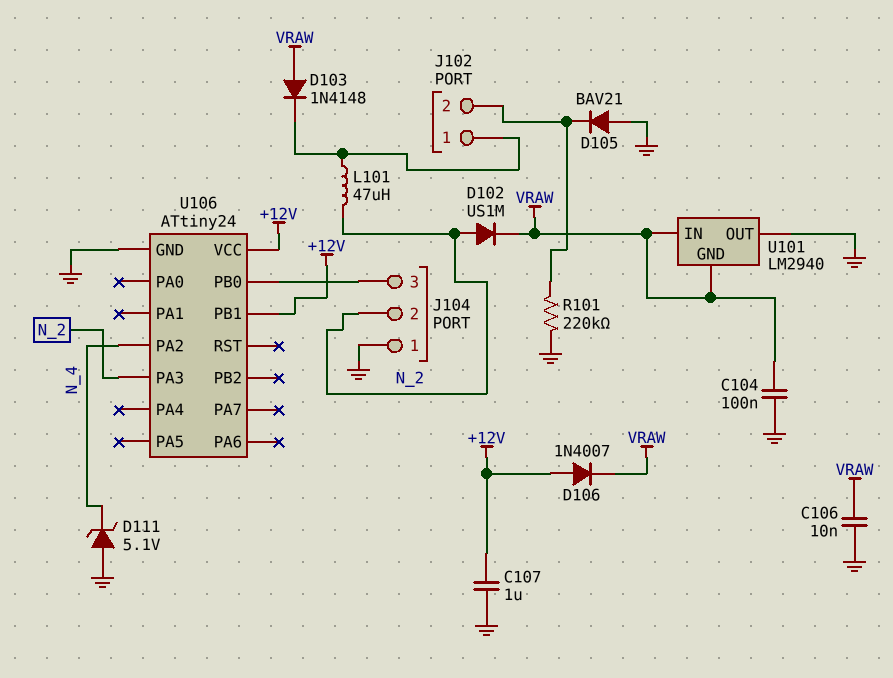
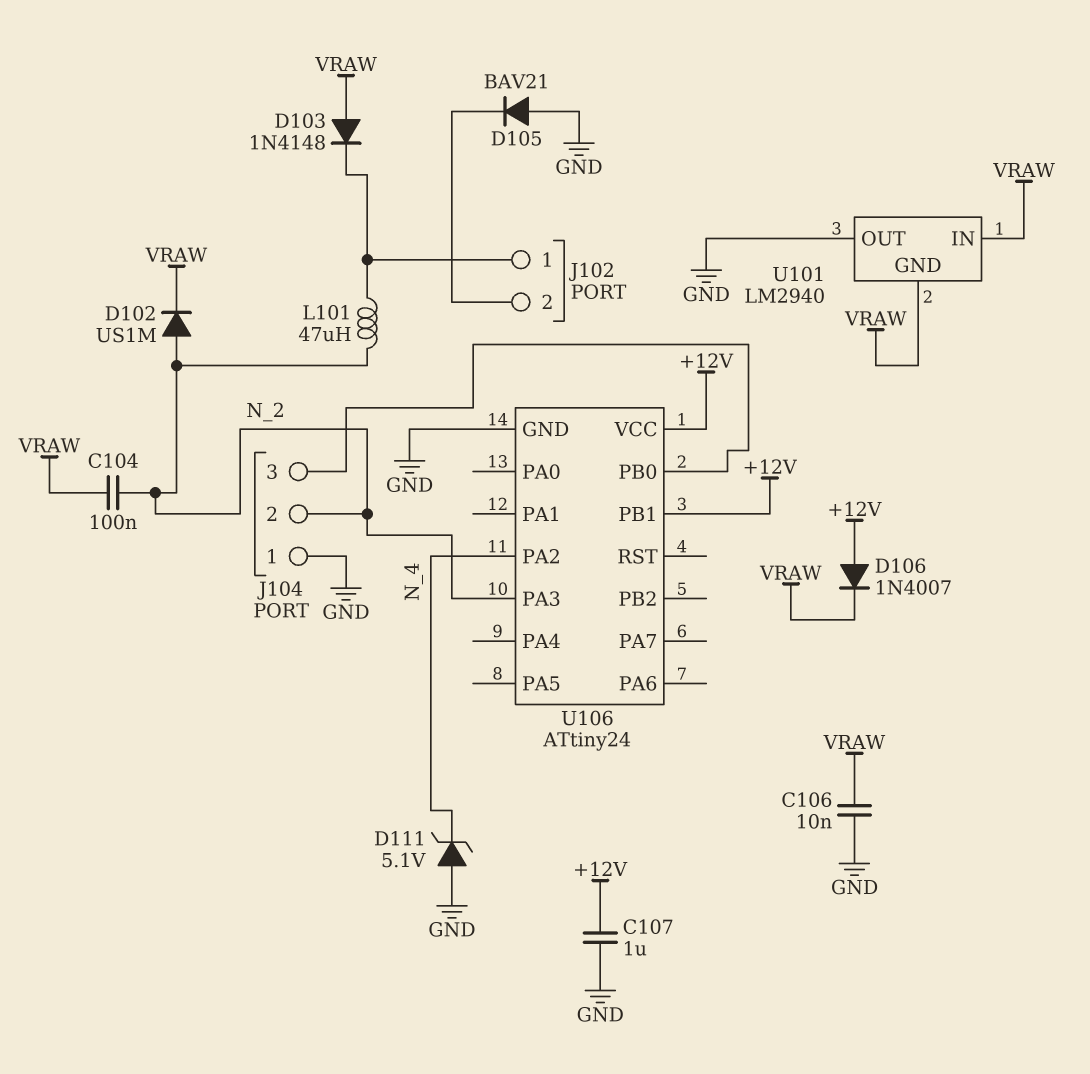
C104: 100nF (GND, VRAW) -> 100nF (N_2, VRAW)
R101: 220k (GND, J102/2) -> none

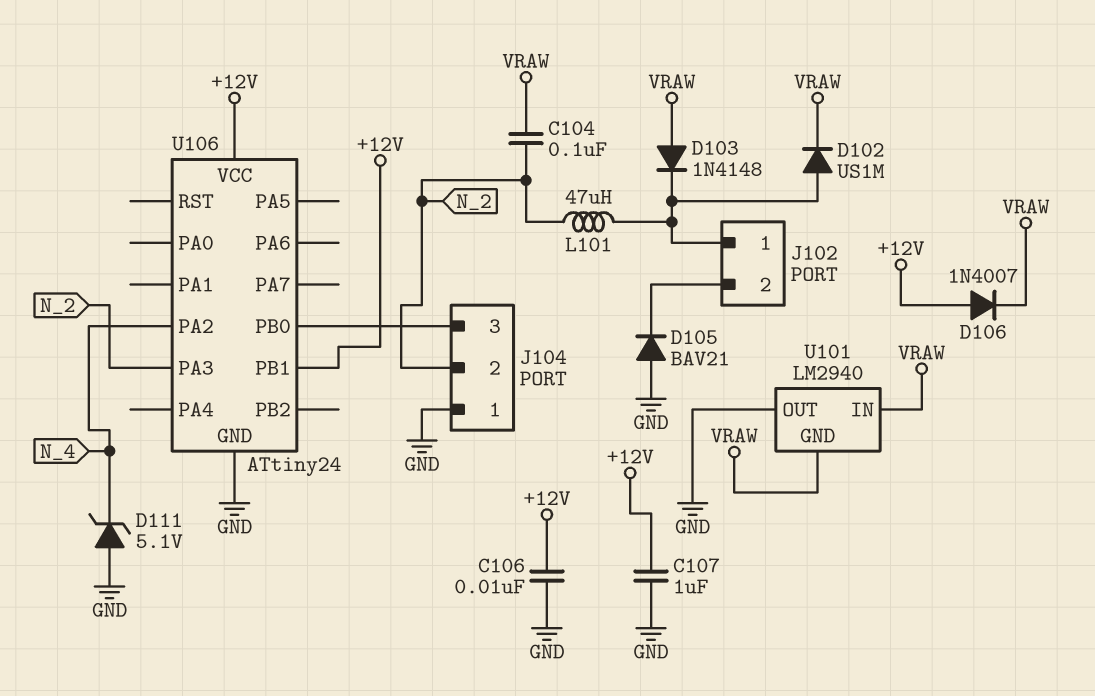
C106: 10nF (GND, VRAW) -> 10nF (+12V, GND)
D102: diode US1M (A N_2, K VRAW) -> diode US1M (A J102/1, K VRAW)

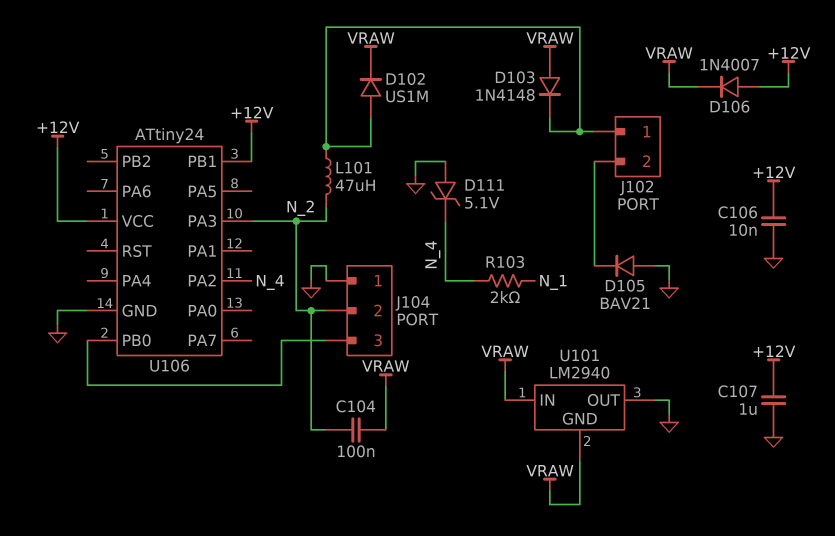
R103: none -> 2k (N_1, N_4)

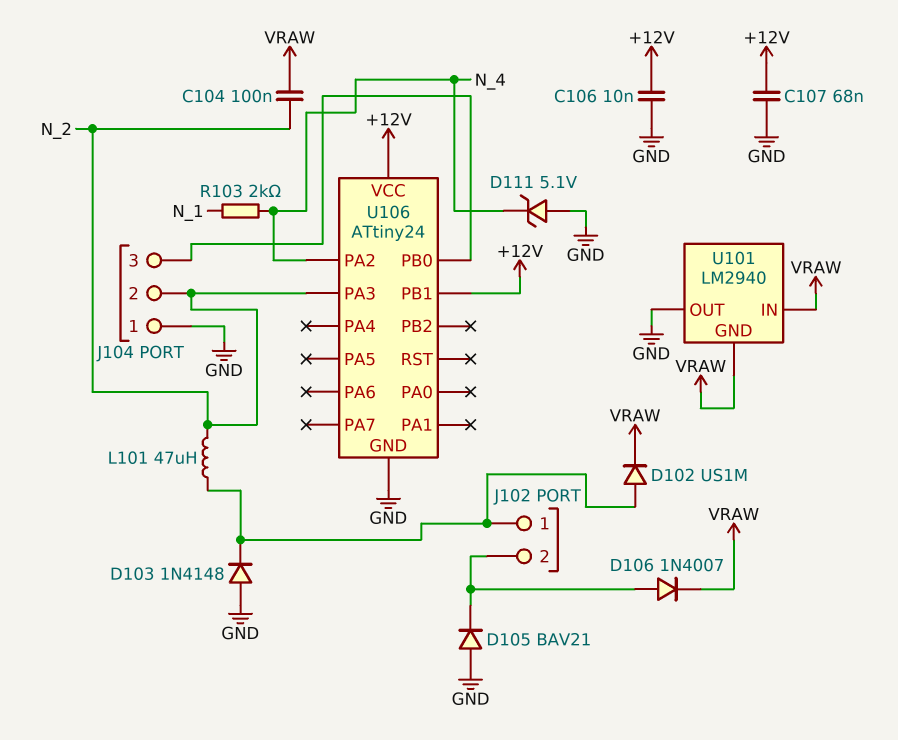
C107: 1uF (+12V, GND) -> 68nF (+12V, GND)
D103: diode 1N4148 (A VRAW, K J102/1) -> diode 1N4148 (A GND, K J102/1)
D106: diode 1N4007 (A +12V, K VRAW) -> diode 1N4007 (A J102/2, K VRAW)

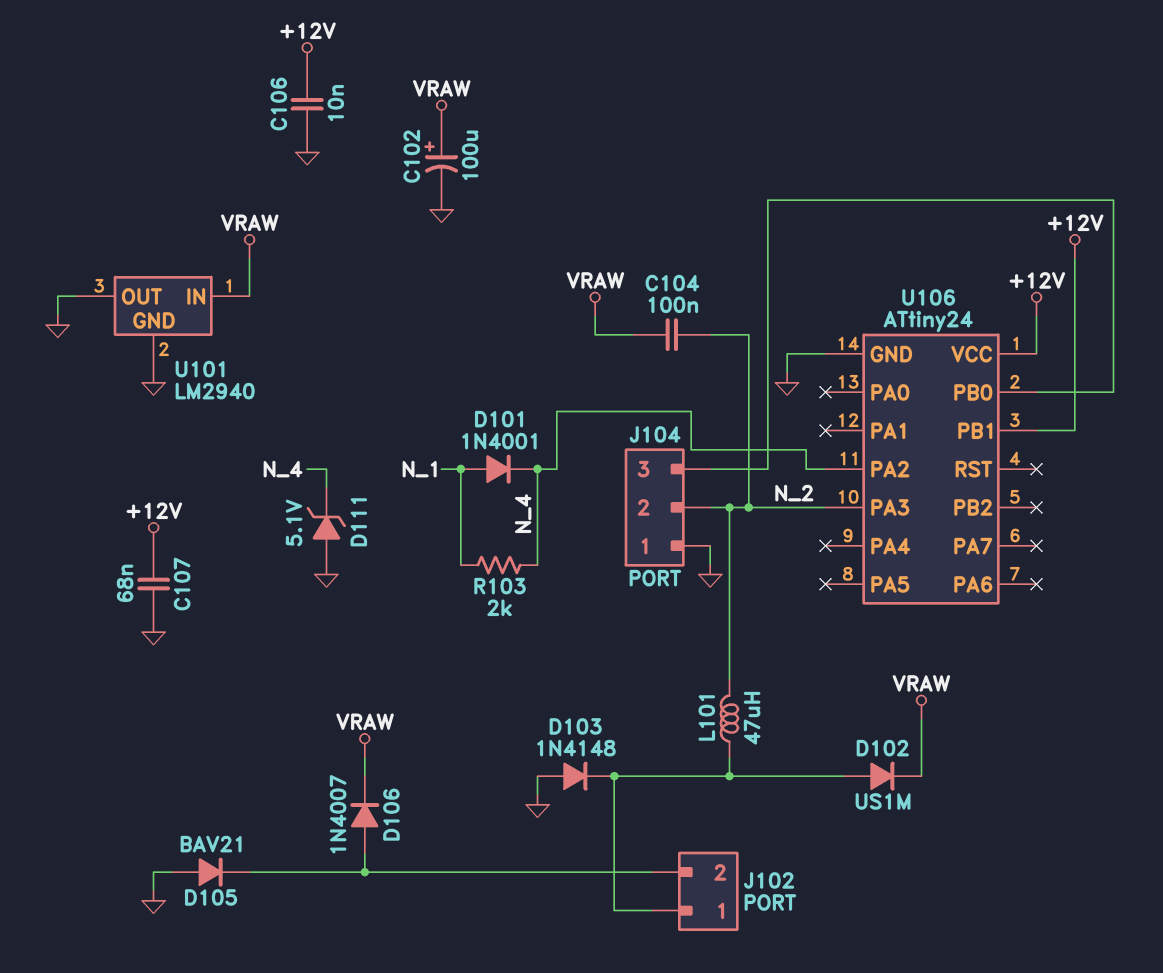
C102: none -> 100uF (plus VRAW, minus GND)
D101: none -> diode 1N4001 (A N_1, K N_4)
U101 pin GND: VRAW -> GND

